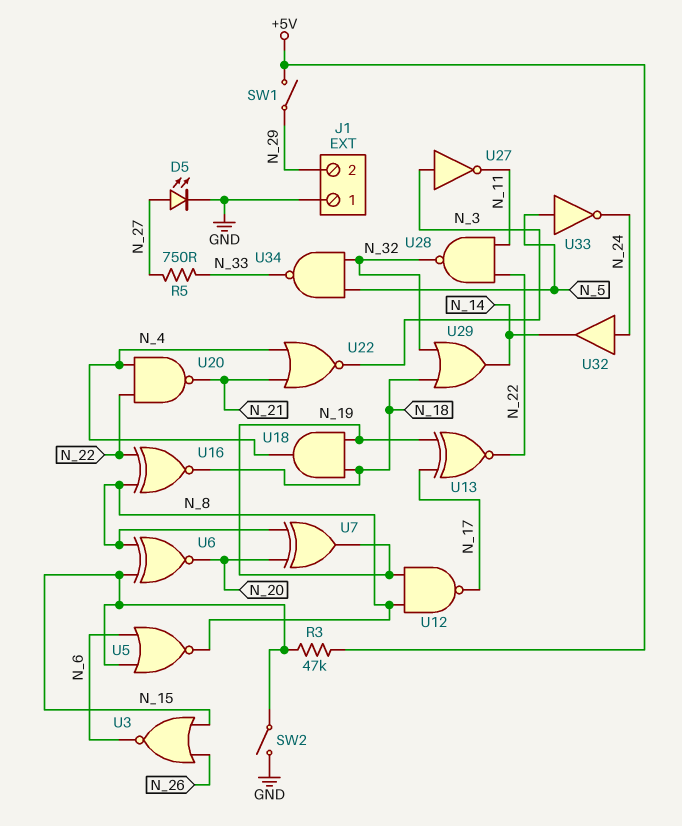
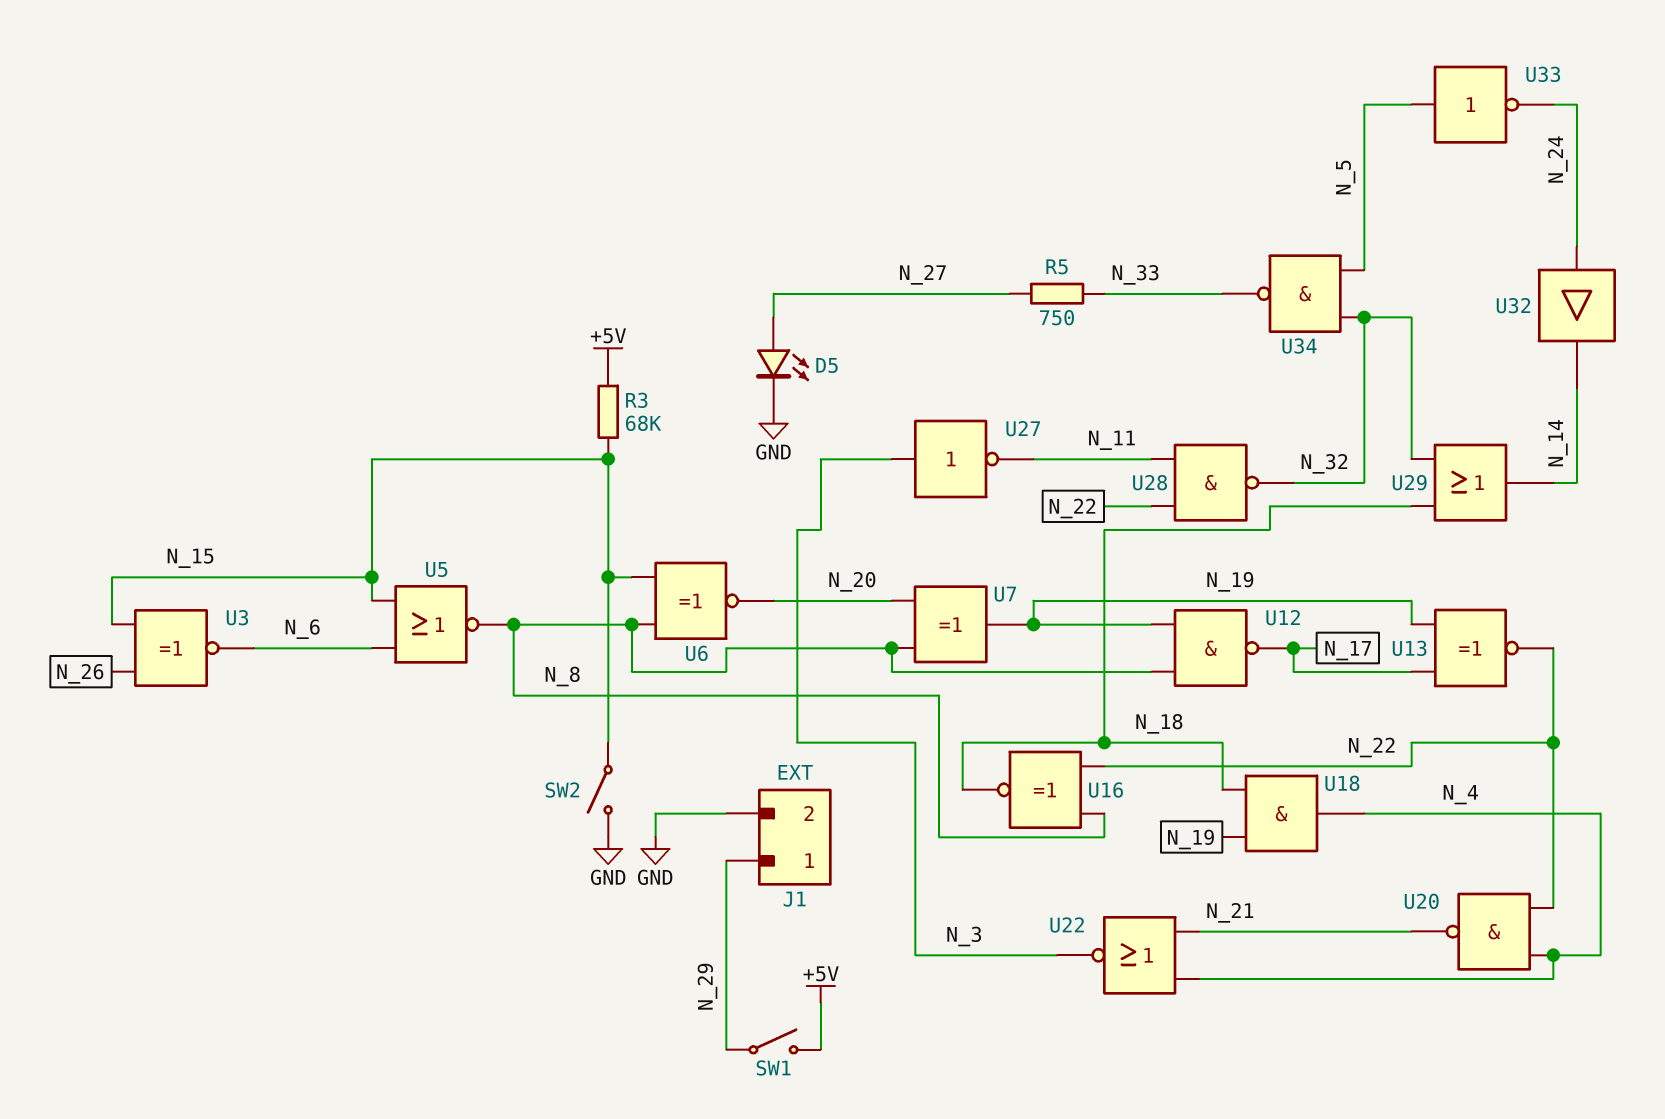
J1 pin 1: GND -> N_29
J1 pin 2: N_29 -> GND
R3: 47k (+5V, N_15) -> 68k (+5V, N_15)
U3: NOR (in N_15, in N_26, out N_6) -> XNOR (in N_15, in N_26, out N_6)

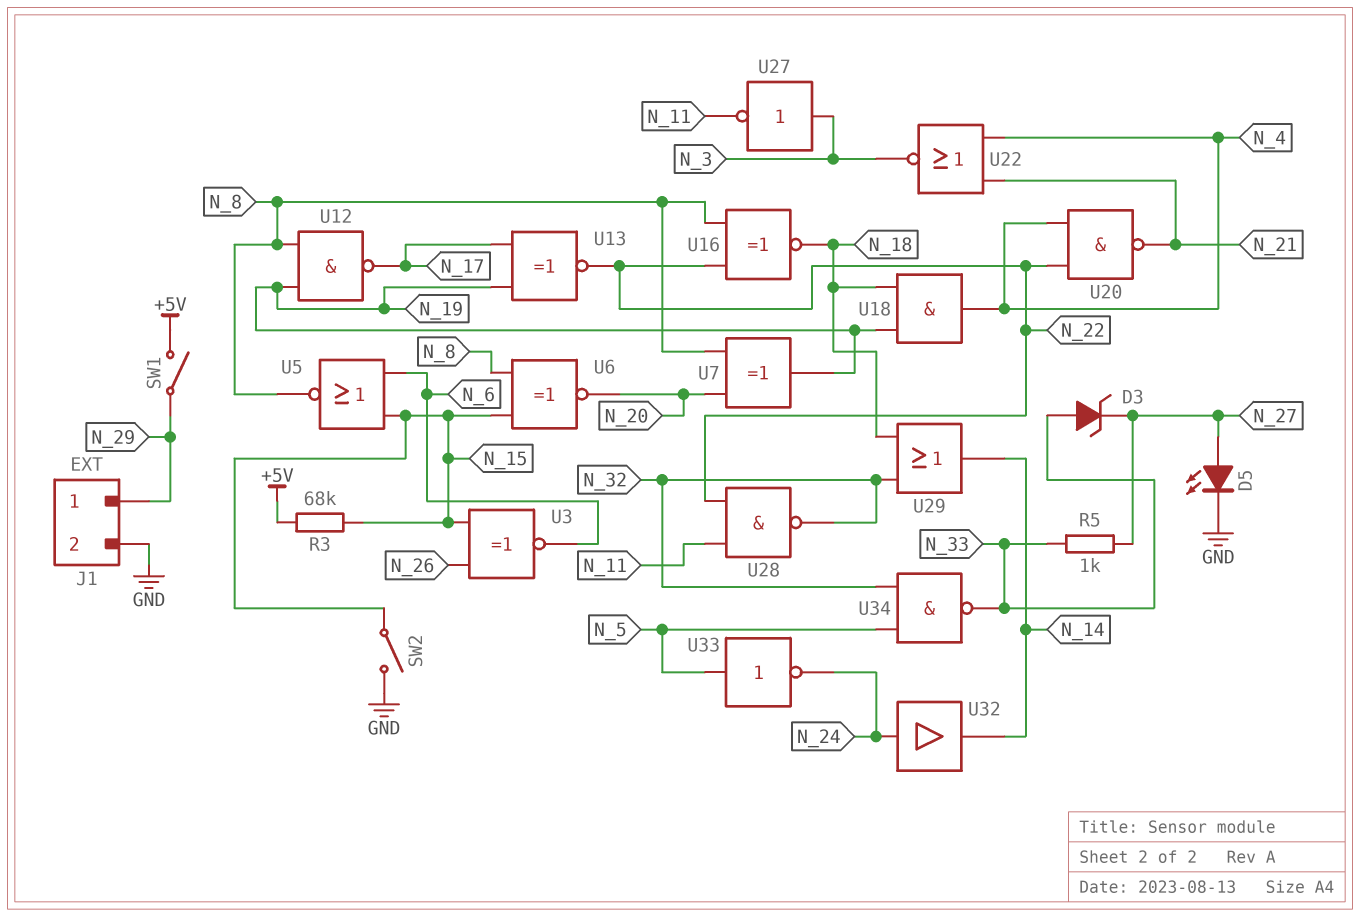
D3: none -> zener (A N_33, K N_27)
R5: 750 (N_27, N_33) -> 1k (N_27, N_33)

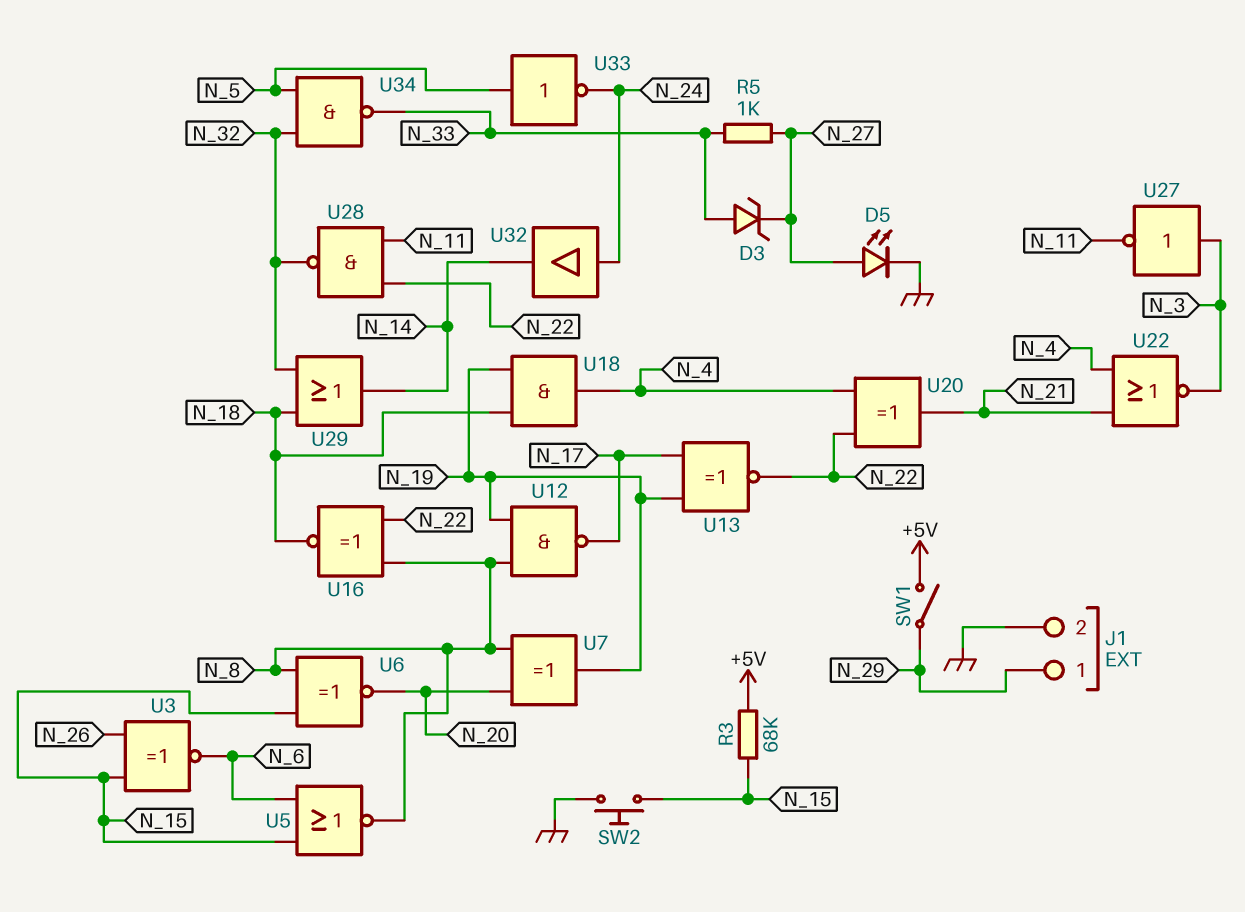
SW2: switch (GND, N_15) -> button (GND, N_15)
U20: NAND (in N_4, in N_22, out N_21) -> XOR (in N_4, in N_22, out N_21)

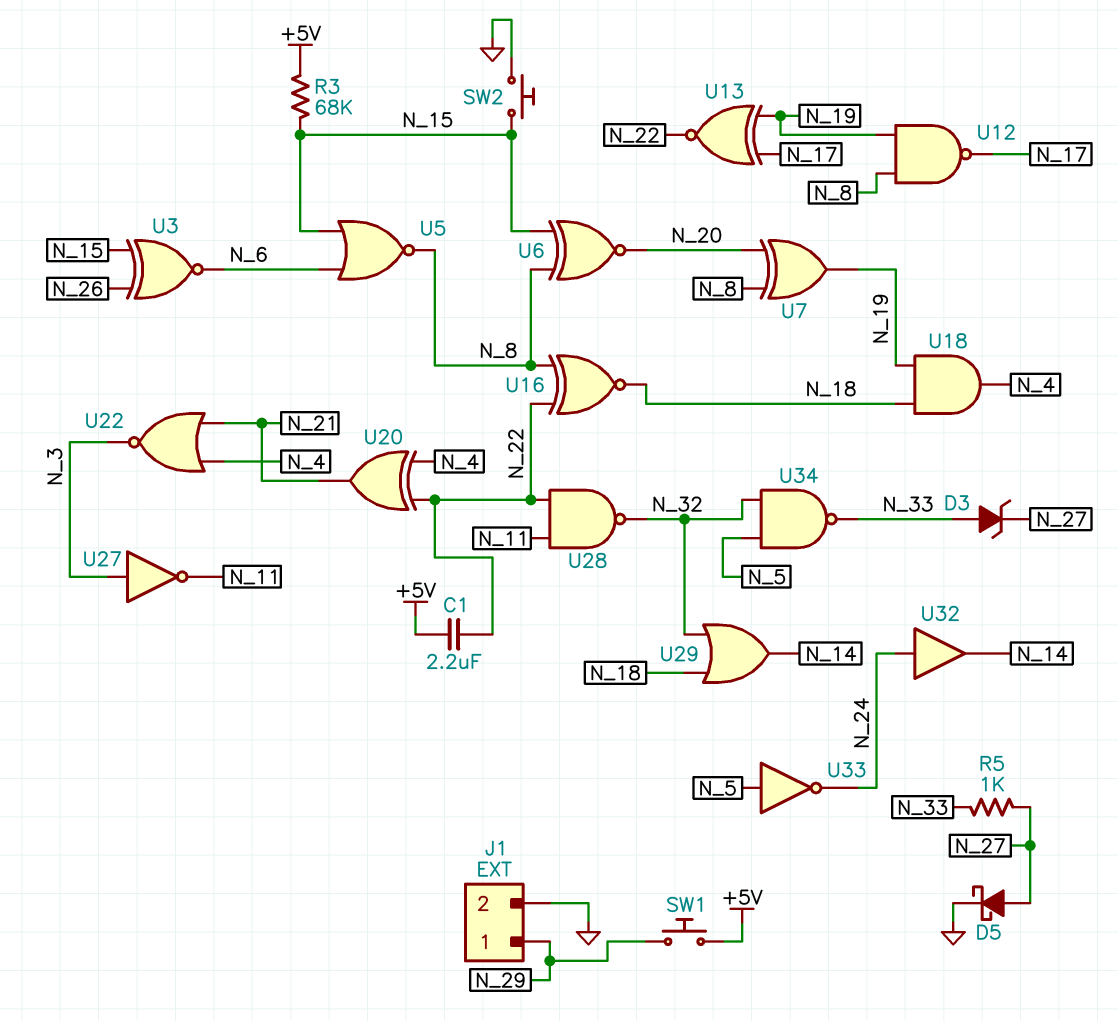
C1: none -> 2.2uF (+5V, N_22)
D5: LED (A N_27, K GND) -> schottky (A N_27, K GND)
SW1: switch (+5V, N_29) -> button (+5V, N_29)

